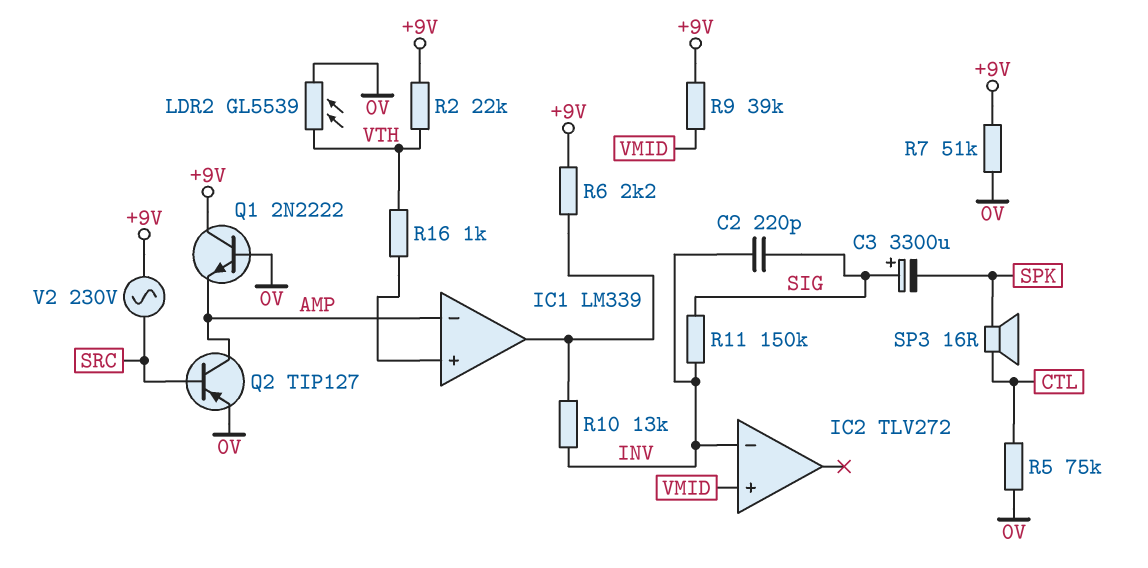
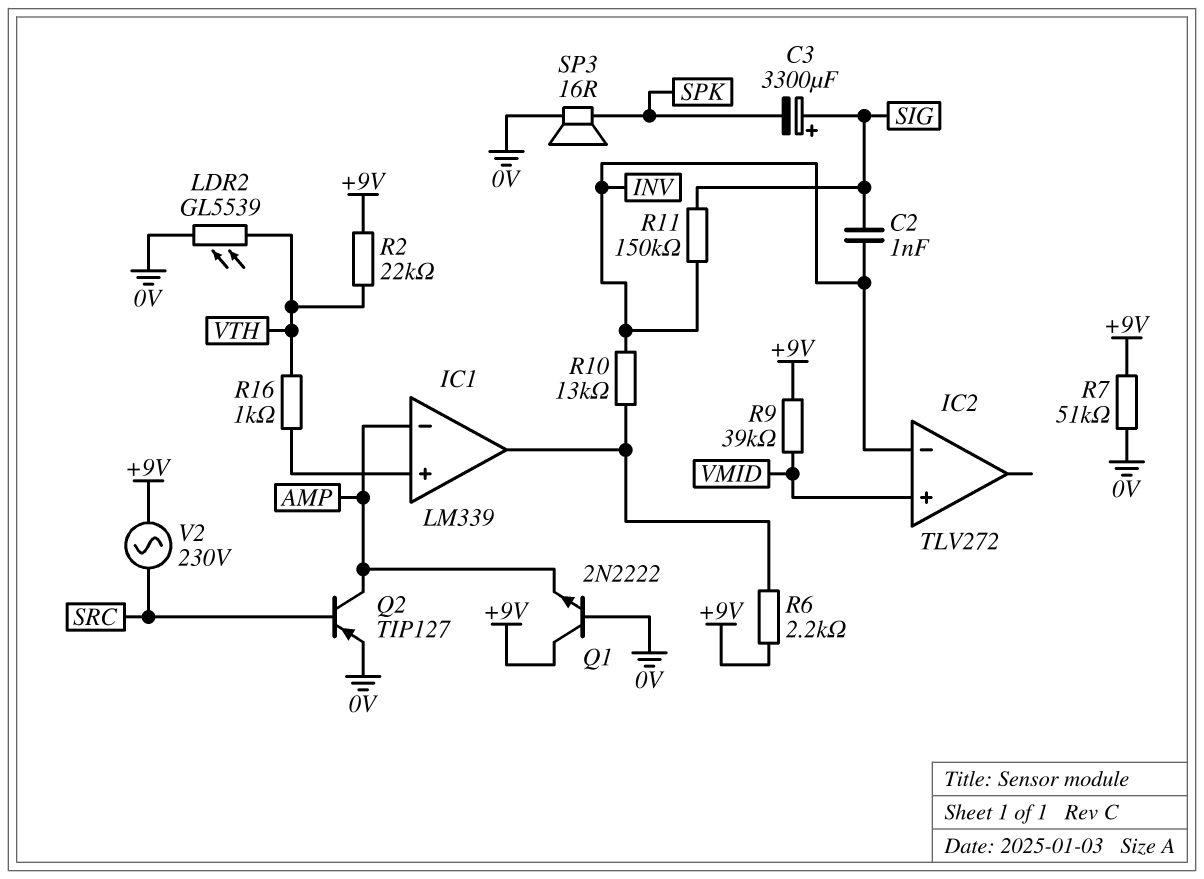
C2: 220pF (INV, SIG) -> 1nF (INV, SIG)
R5: 75k (0V, CTL) -> none
SP3: speaker 16R (CTL, SPK) -> speaker 16R (0V, SPK)

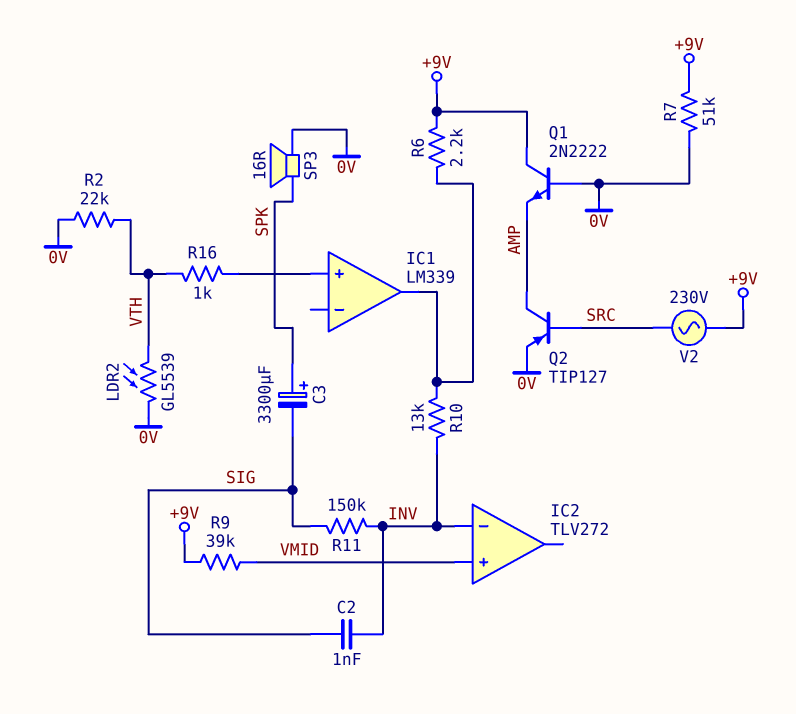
C3: 3300uF (plus SIG, minus SPK) -> 3300uF (plus SPK, minus SIG)
IC1 pin in-: AMP -> none
R2: 22k (+9V, VTH) -> 22k (0V, VTH)

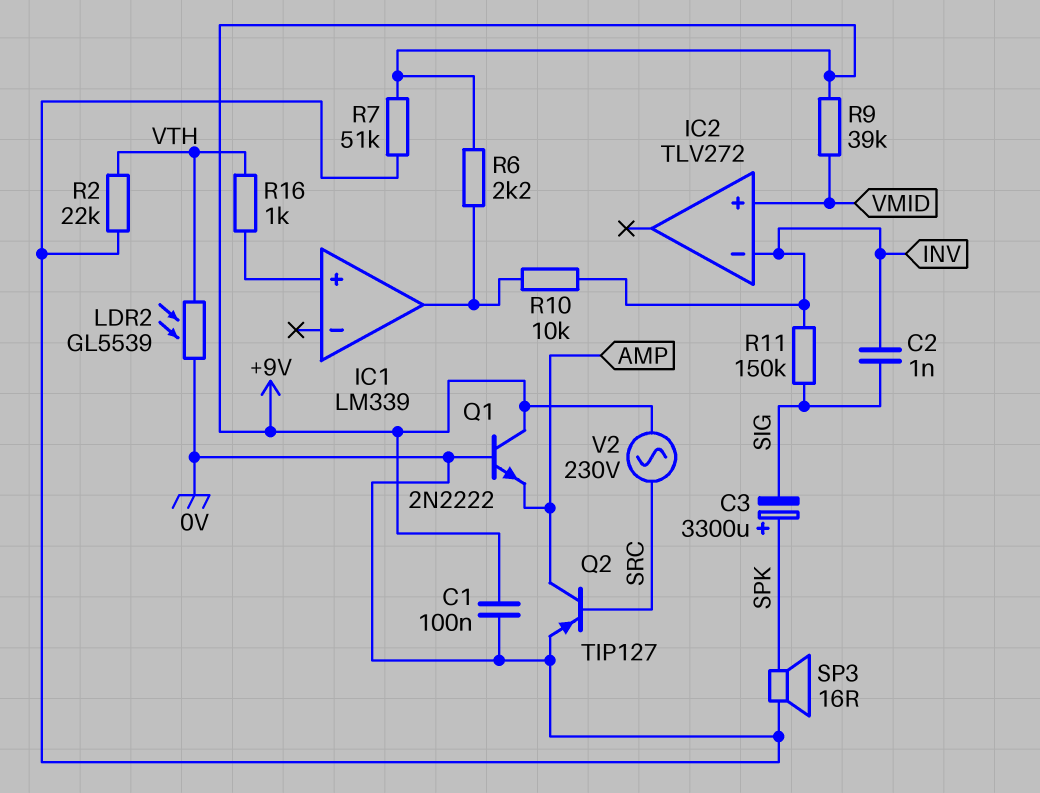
C1: none -> 100nF (+9V, 0V)
R10: 13k (IC1/out, INV) -> 10k (IC1/out, INV)

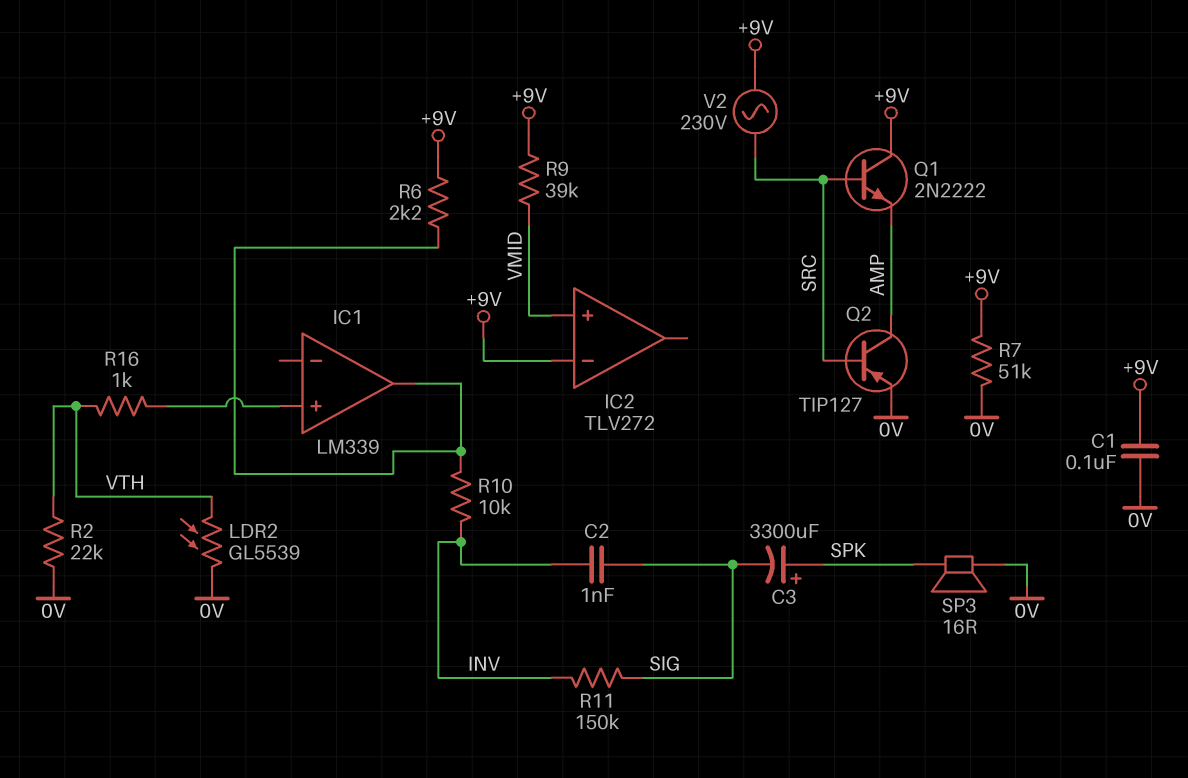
IC2 pin in-: INV -> +9V
Q1: NPN 2N2222 (B 0V, C +9V, E AMP) -> NPN 2N2222 (B SRC, C +9V, E AMP)

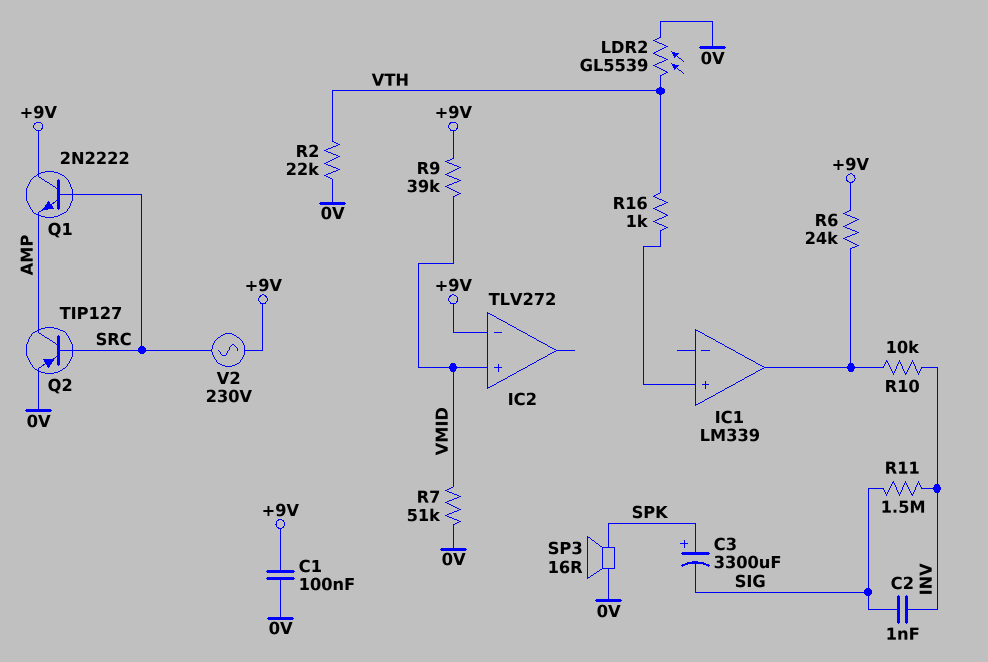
R6: 2.2k (+9V, IC1/out) -> 24k (+9V, IC1/out)
R7: 51k (+9V, 0V) -> 51k (0V, VMID)
R11: 150k (INV, SIG) -> 1.5M (INV, SIG)

